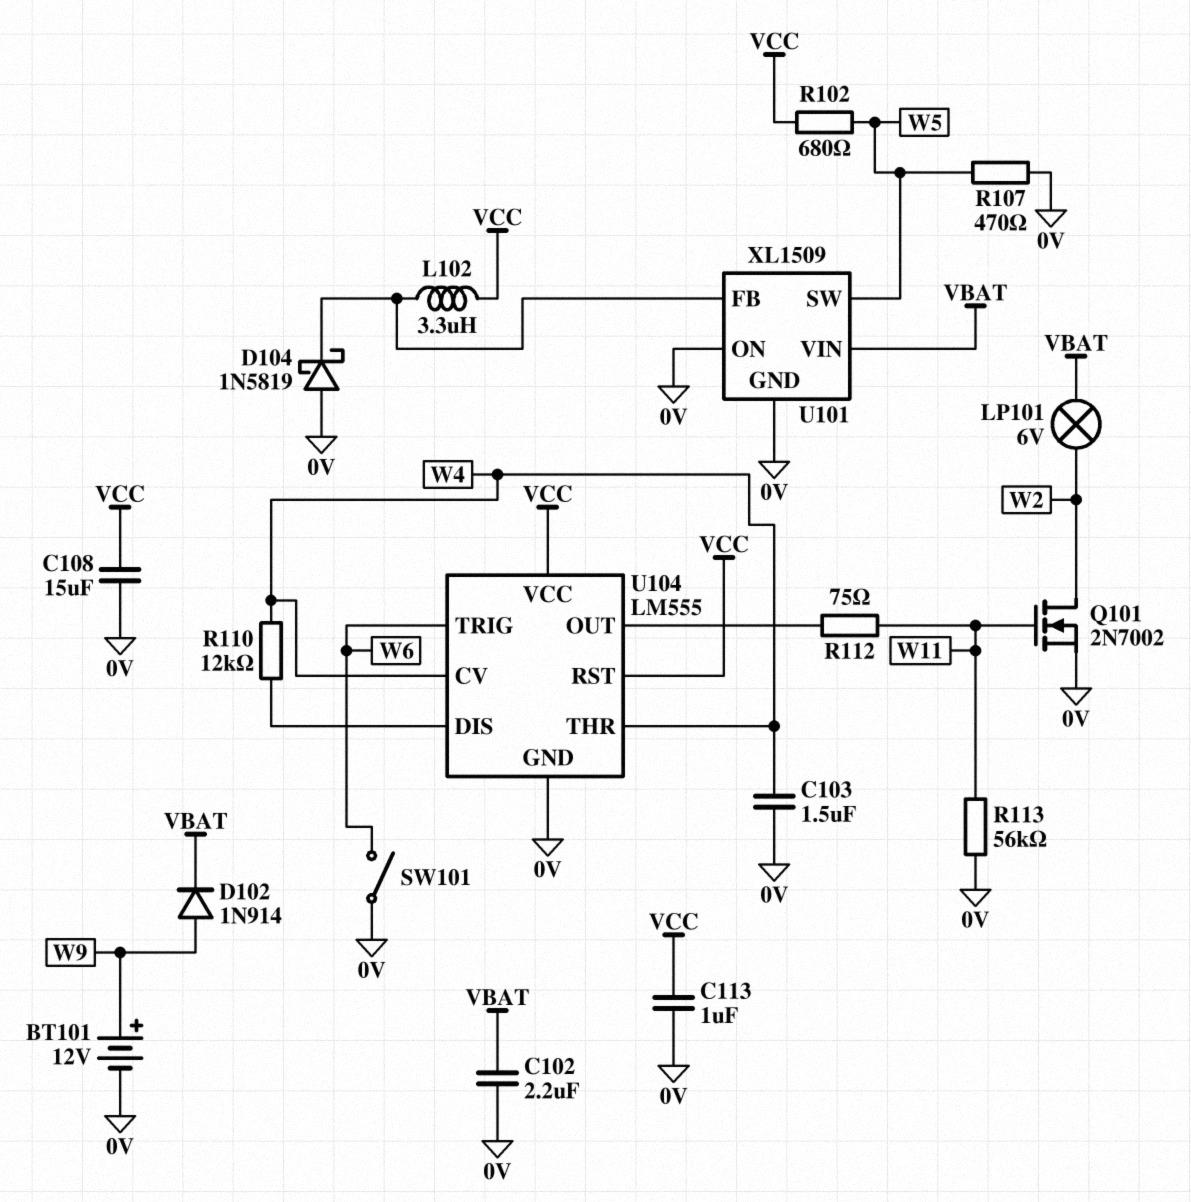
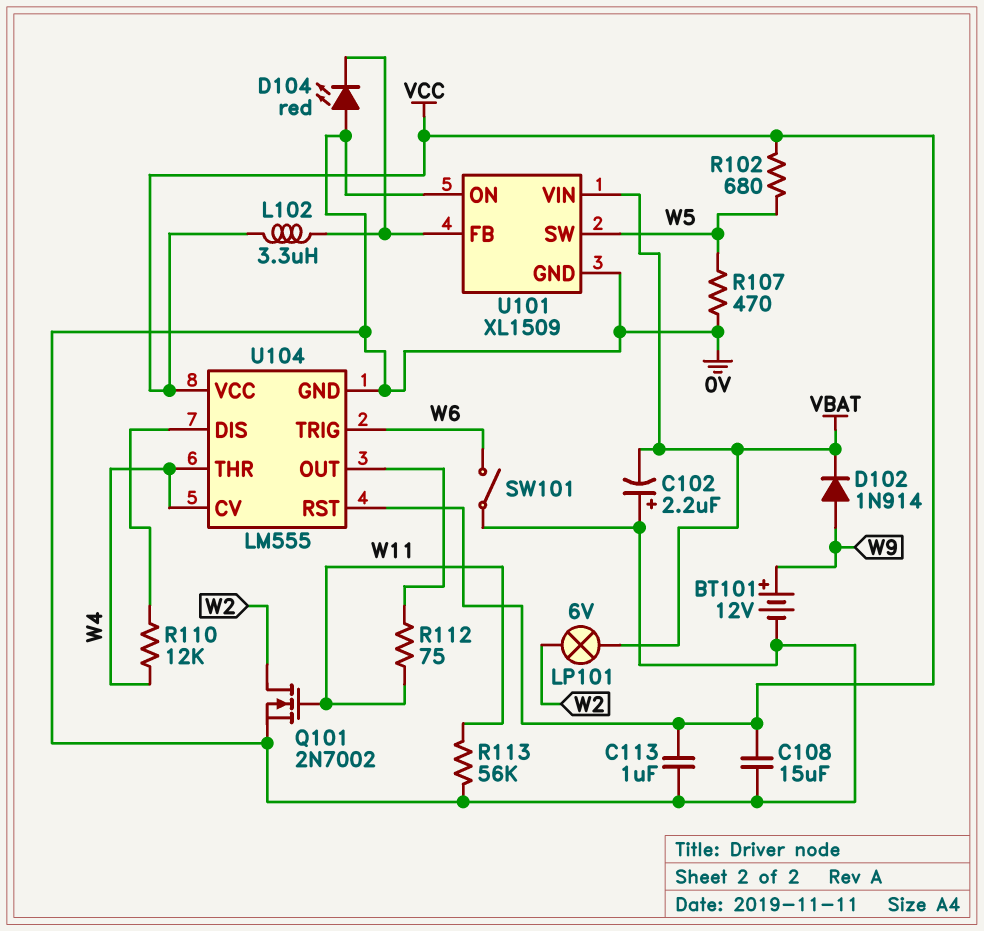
C102: 2.2uF (0V, VBAT) -> 2.2uF (plus 0V, minus VBAT)
C103: 1.5uF (0V, W4) -> none
D104: schottky 1N5819 (A 0V, K U101/FB) -> LED red (A 0V, K U101/FB)

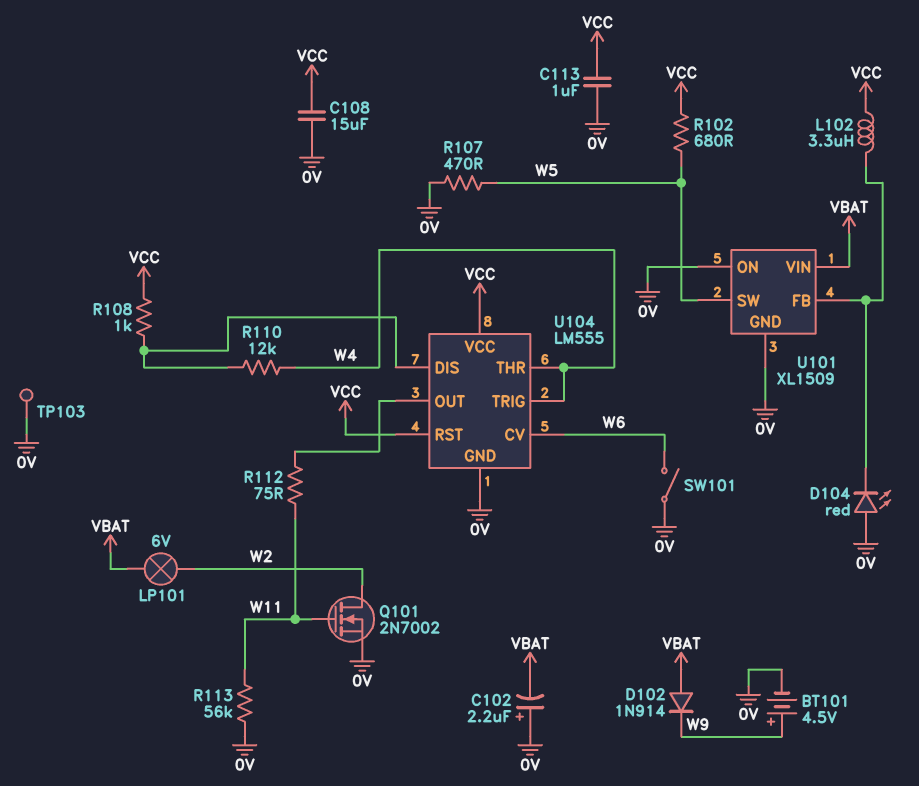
BT101: 12V (plus W9, minus 0V) -> 4.5V (plus W9, minus 0V)
D102: diode 1N914 (A W9, K VBAT) -> diode 1N914 (A VBAT, K W9)
R108: none -> 1k (U104/DIS, VCC)
TP103: none -> test point (0V)
U104 pin CV: W4 -> W6
U104 pin TRIG: W6 -> W4

